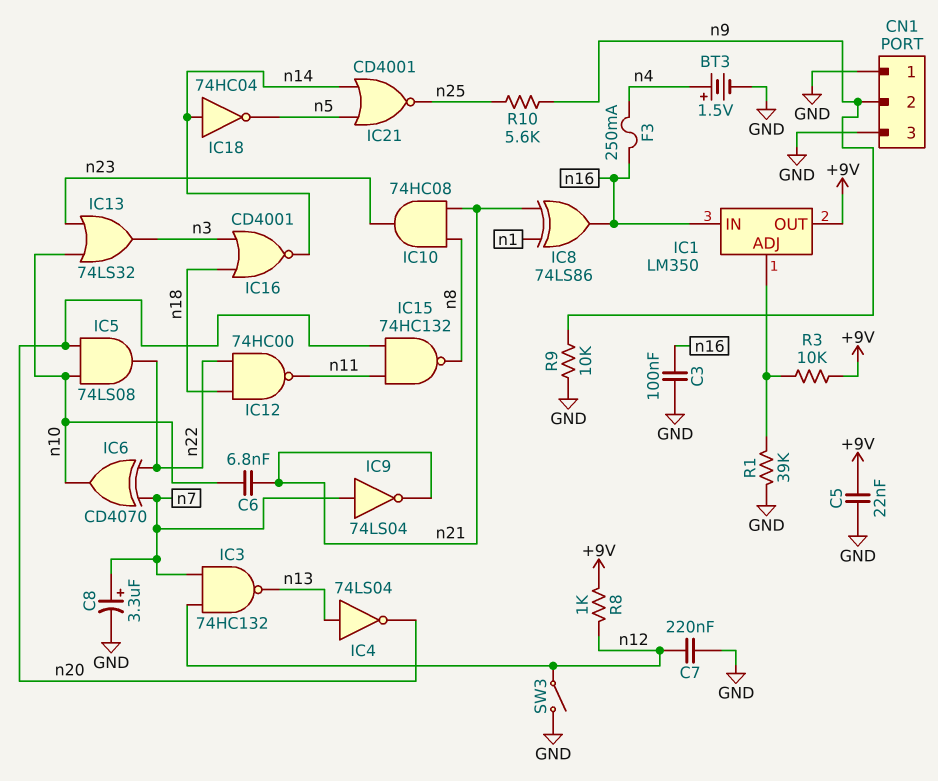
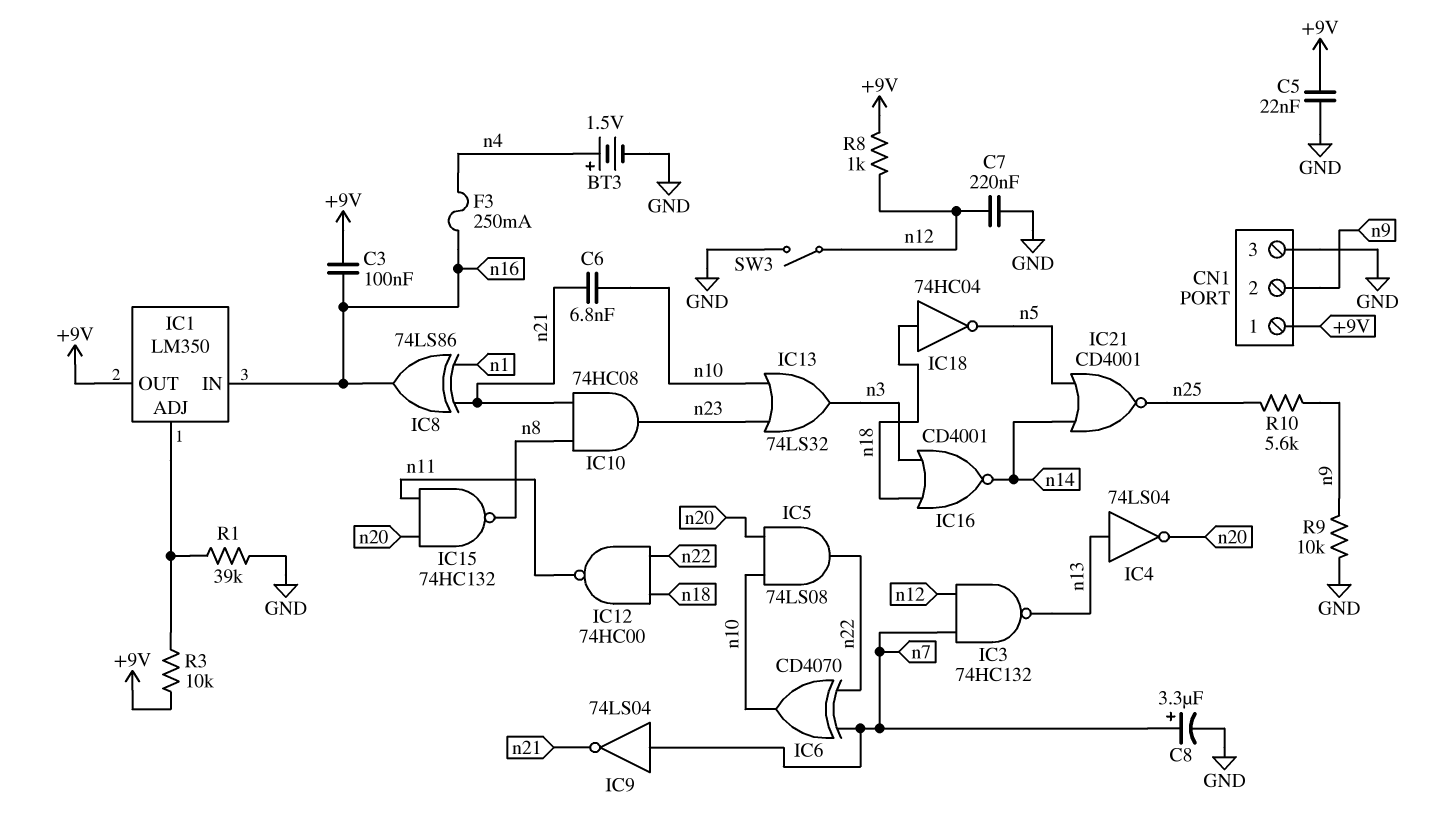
C3: 100nF (GND, n16) -> 100nF (+9V, n16)
CN1 pin 1: GND -> +9V
IC18: NOT 74HC04 (in n14, out n5) -> NOT 74HC04 (in n18, out n5)

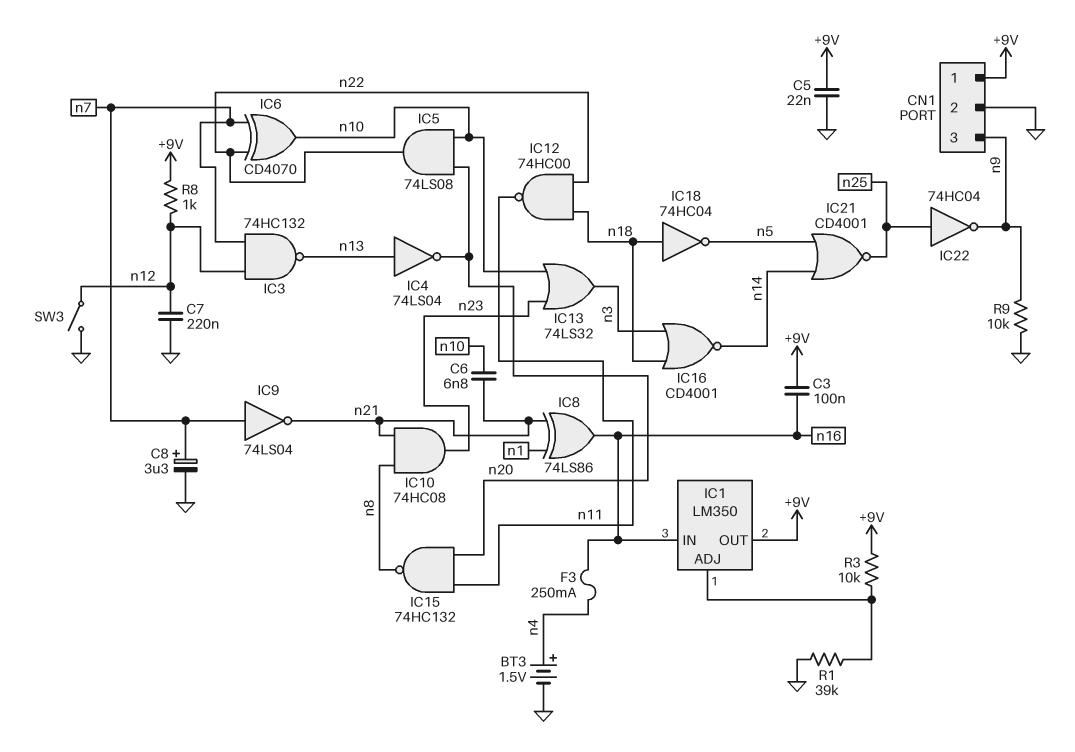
CN1 pin 2: n9 -> GND
CN1 pin 3: GND -> n9
IC22: none -> NOT 74HC04 (in n25, out n9)
R10: 5.6k (n9, n25) -> none

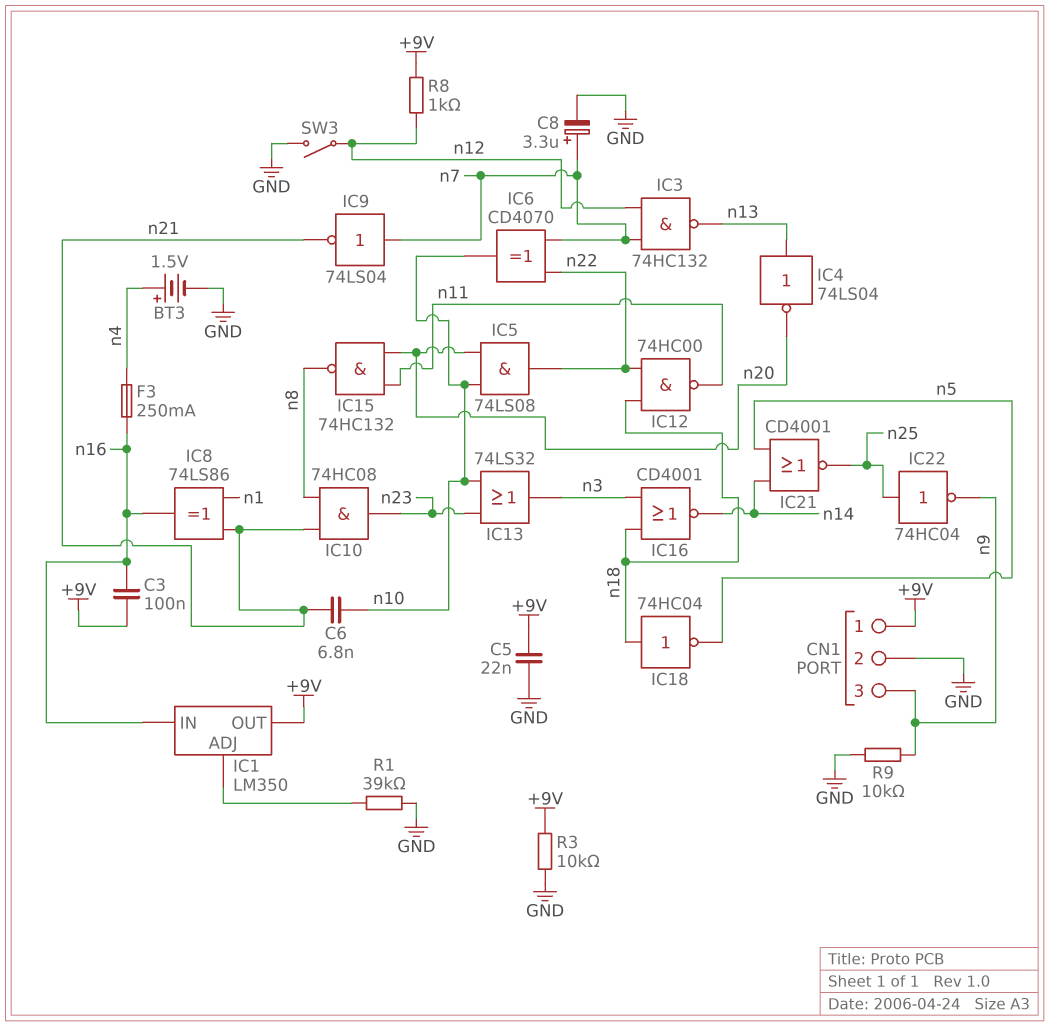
C7: 220nF (GND, n12) -> none
R3: 10k (+9V, IC1/ADJ) -> 10k (+9V, GND)

